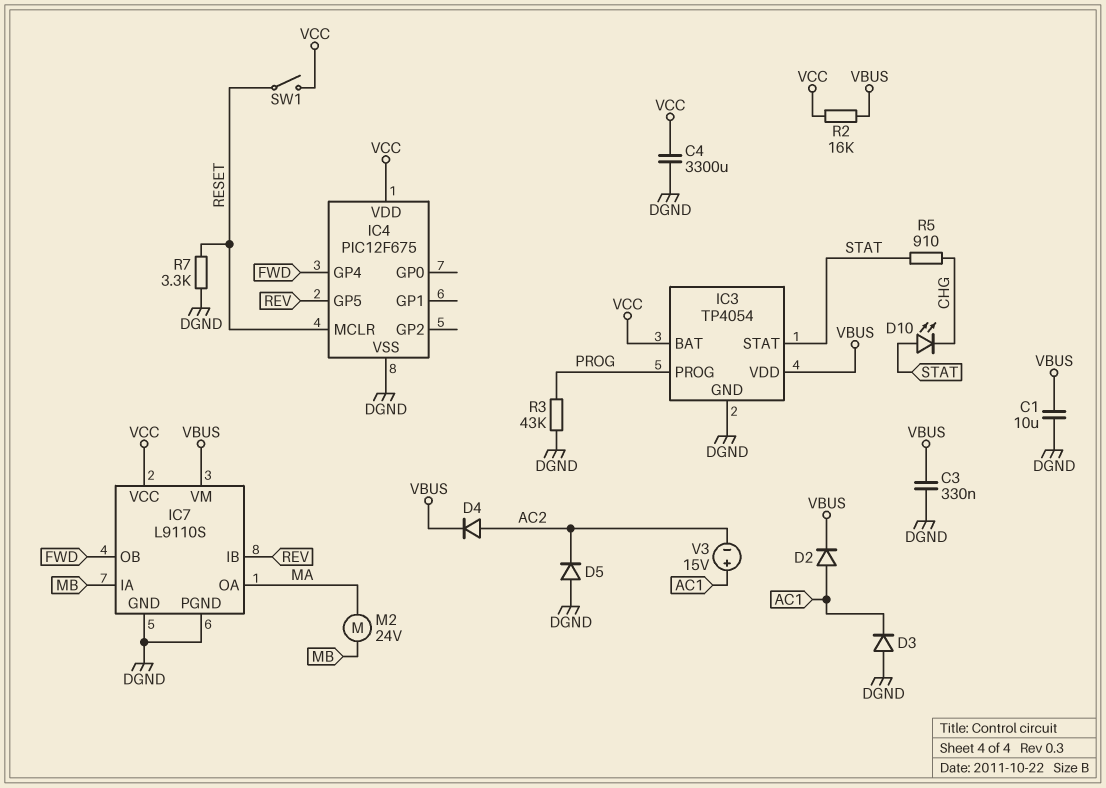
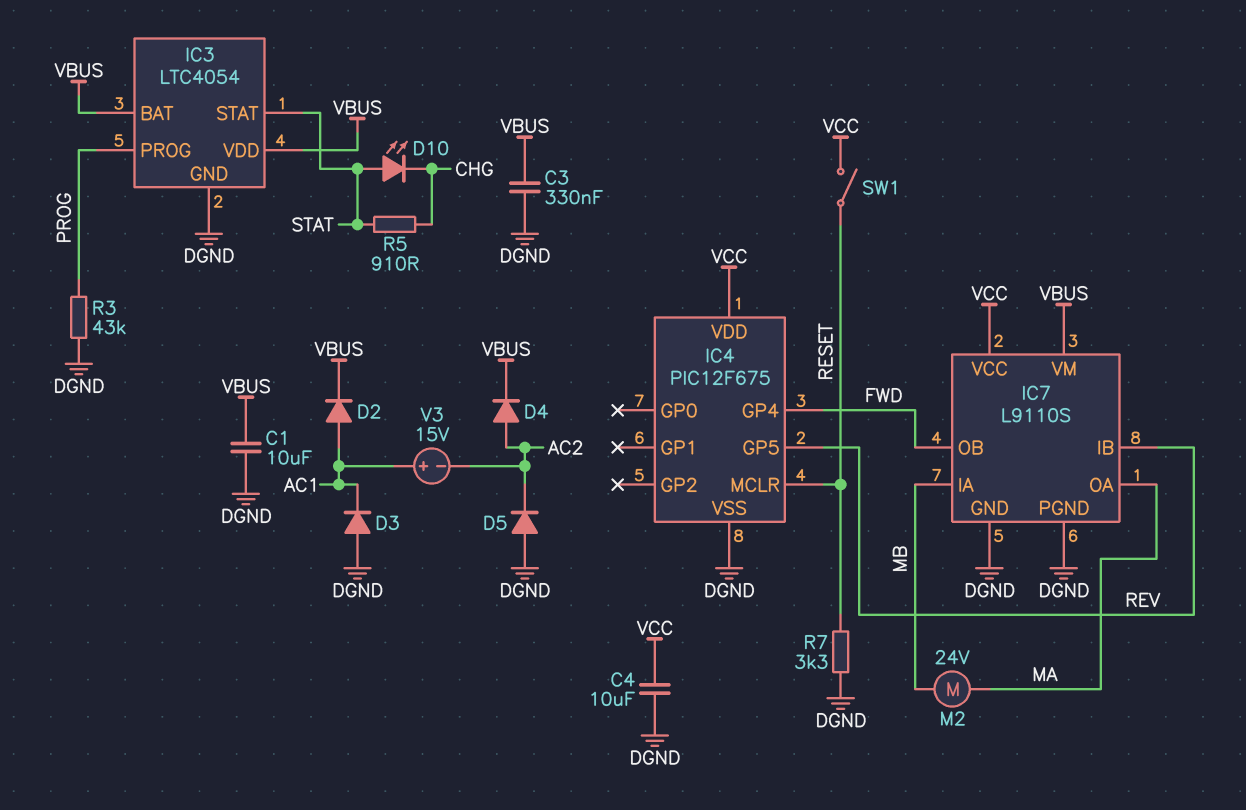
C4: 3300uF (DGND, VCC) -> 10uF (DGND, VCC)
IC3: TP4054 -> LTC4054
IC3 pin BAT: VCC -> VBUS
R2: 16k (VBUS, VCC) -> none

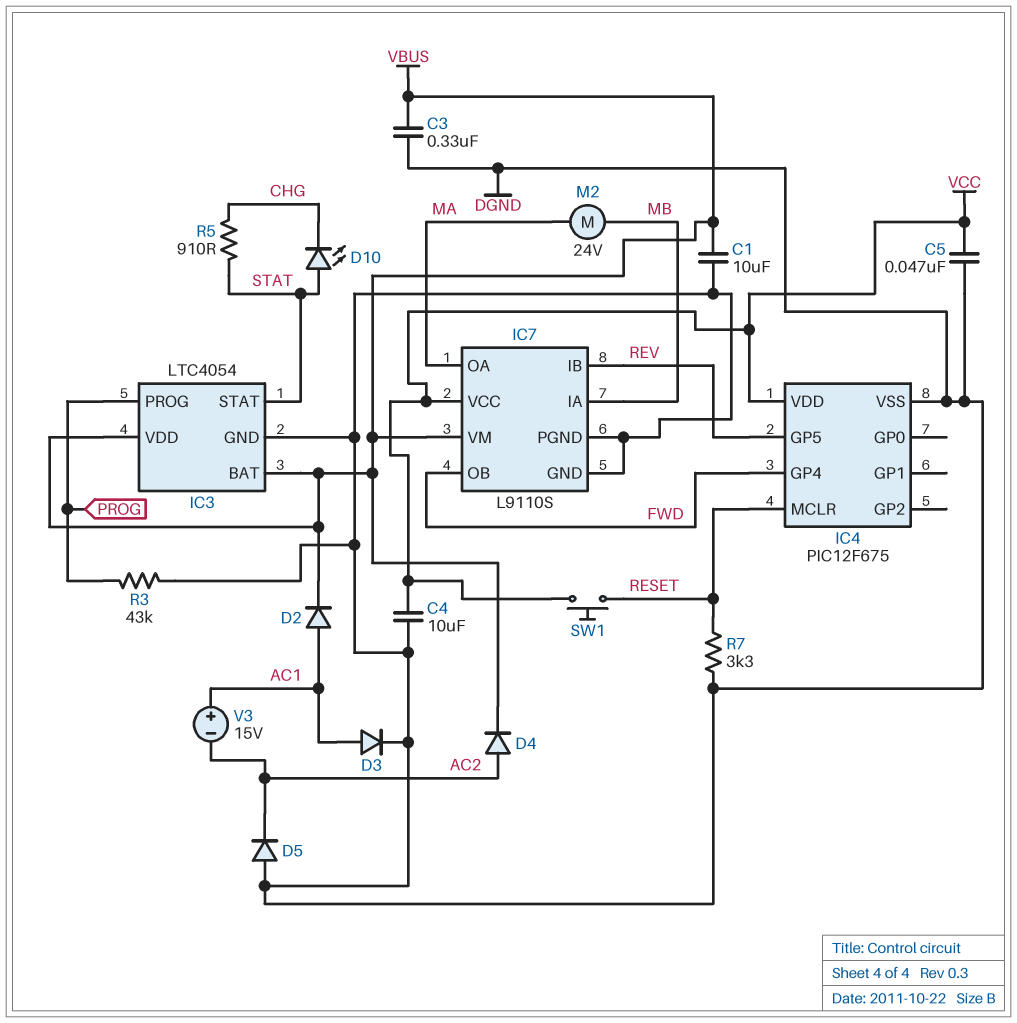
C5: none -> 47nF (DGND, VCC)
D3: diode (A DGND, K AC1) -> diode (A AC1, K DGND)
SW1: switch (RESET, VCC) -> button (RESET, VCC)

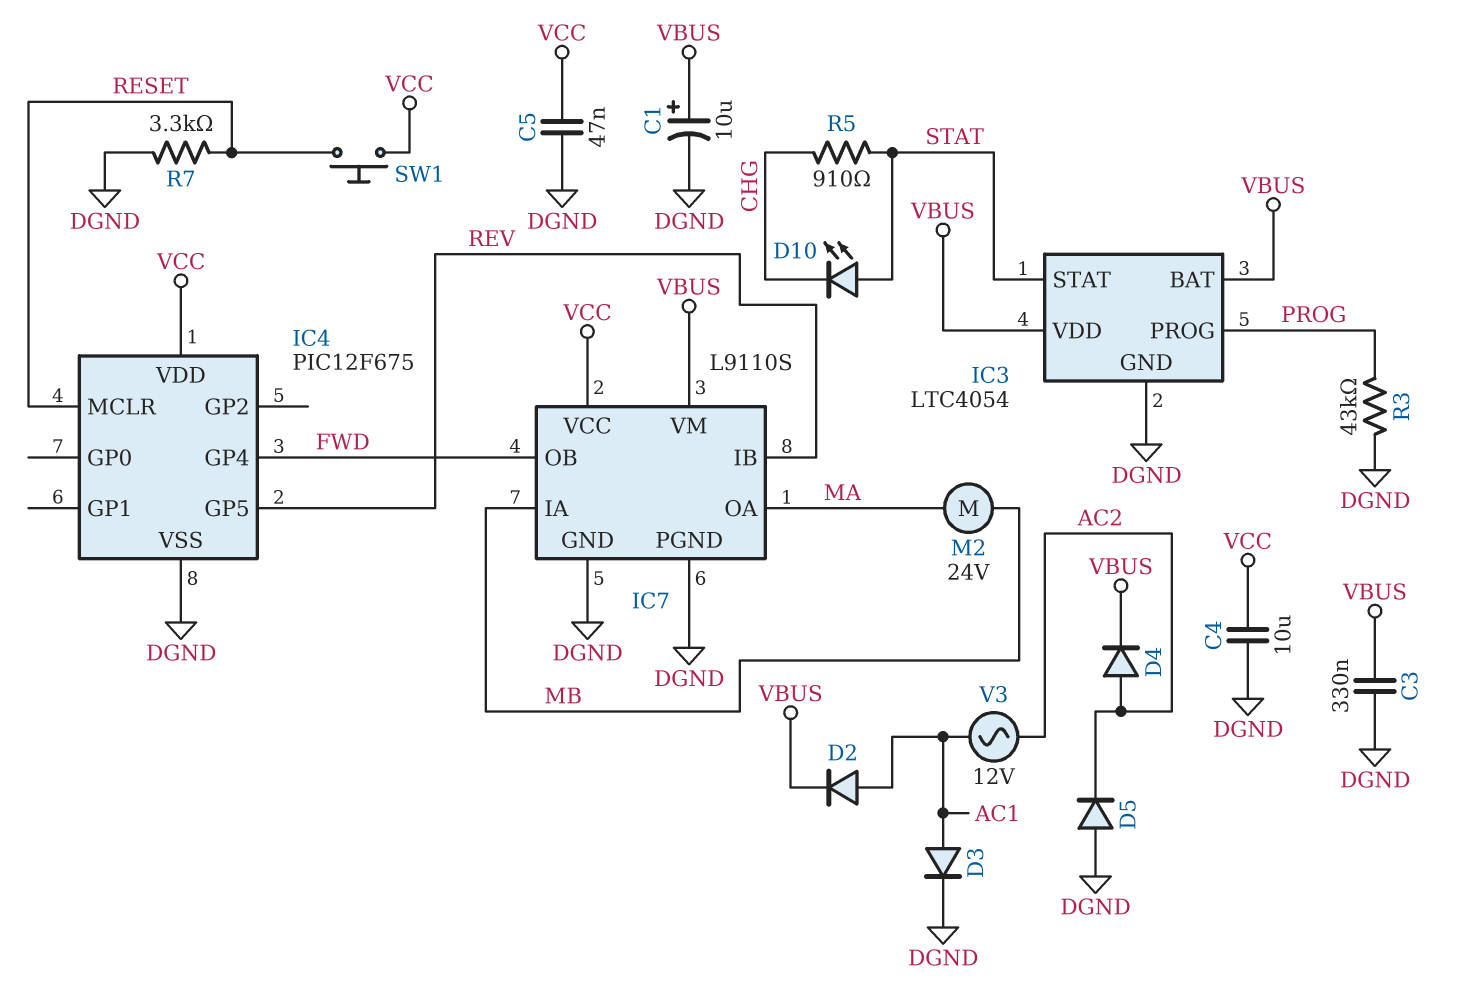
C1: 10uF (DGND, VBUS) -> 10uF (plus VBUS, minus DGND)
V3: 15V (plus AC1, minus AC2) -> AC 12V (AC1, AC2)

